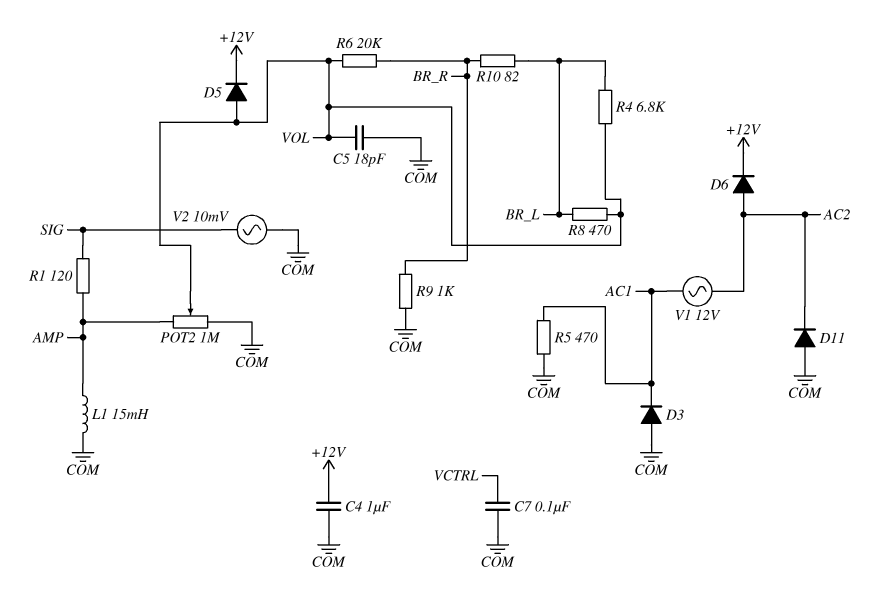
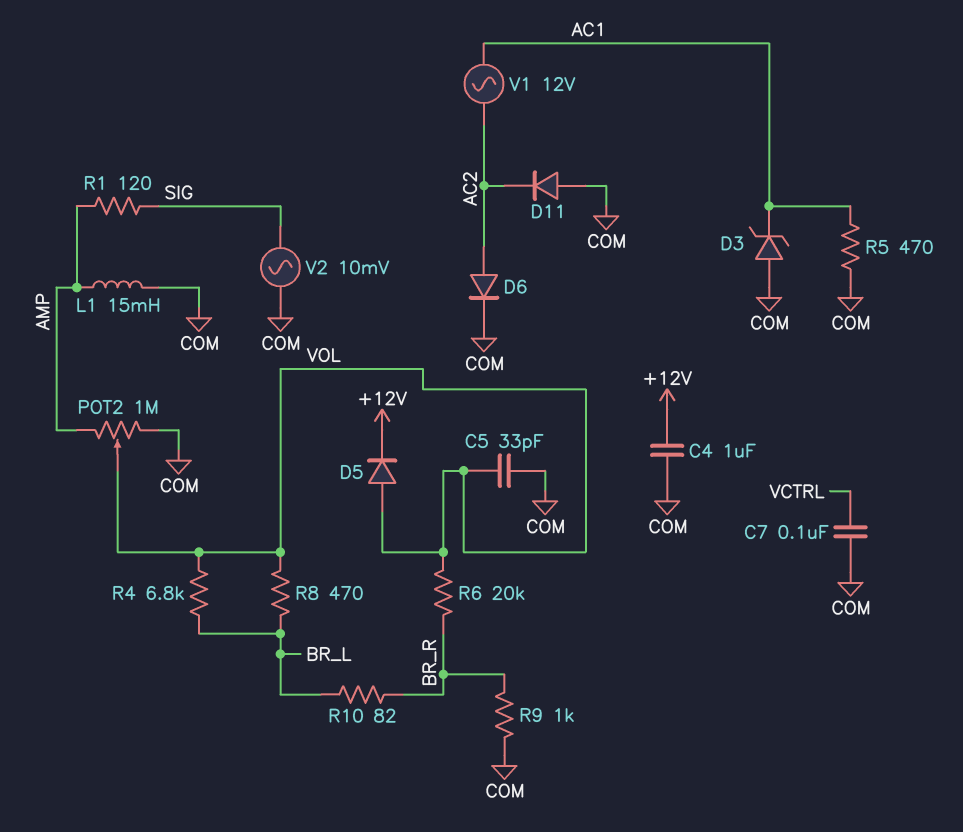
C5: 18pF (COM, VOL) -> 33pF (COM, VOL)
D3: diode (A COM, K AC1) -> zener (A COM, K AC1)
D6: diode (A AC2, K +12V) -> diode (A AC2, K COM)

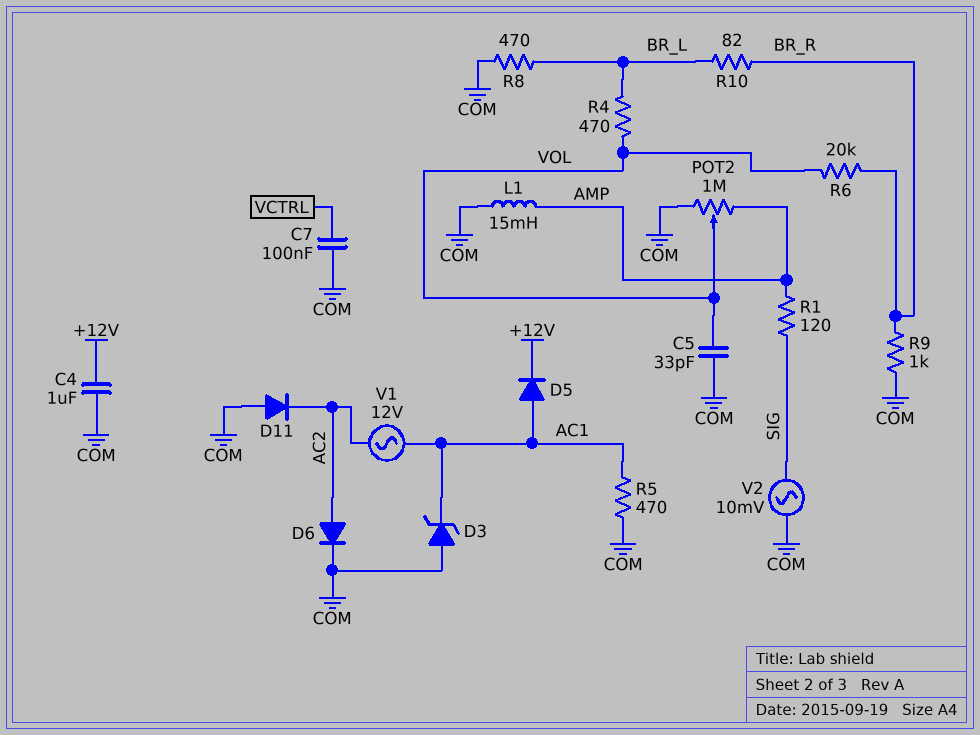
D5: diode (A VOL, K +12V) -> diode (A AC1, K +12V)
R4: 6.8k (BR_L, VOL) -> 470 (BR_L, VOL)
R8: 470 (BR_L, VOL) -> 470 (BR_L, COM)

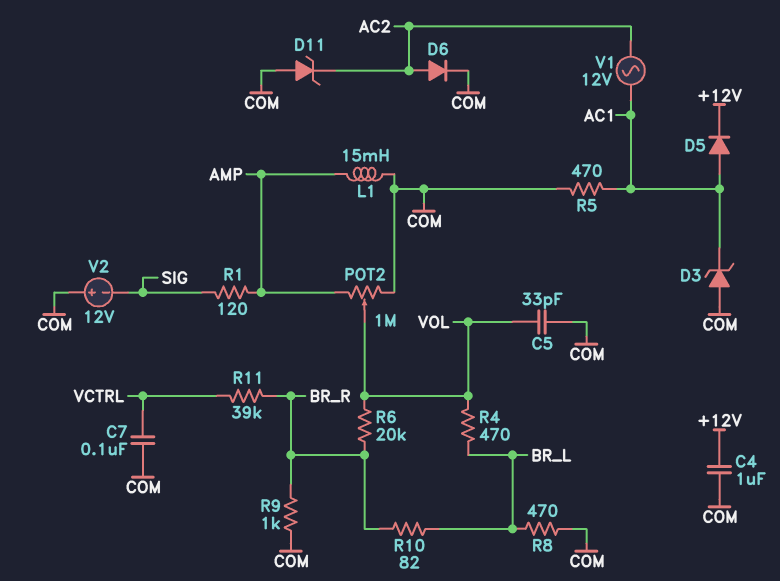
D11: diode (A COM, K AC2) -> zener (A COM, K AC2)
R11: none -> 39k (BR_R, VCTRL)
V2: AC 10mV (COM, SIG) -> 12V (plus COM, minus SIG)

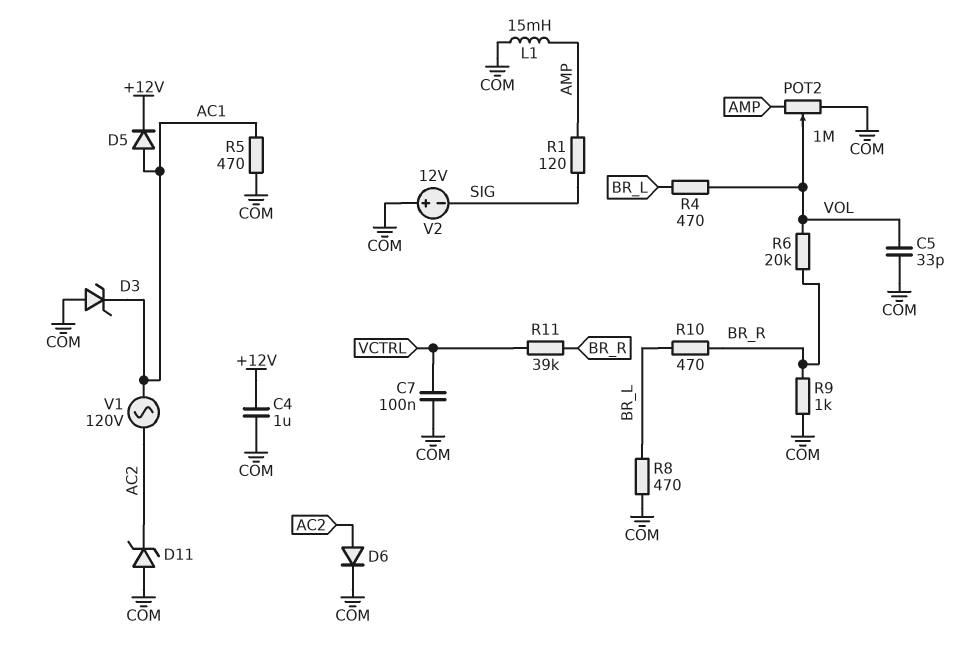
R10: 82 (BR_L, BR_R) -> 470 (BR_L, BR_R)
V1: AC 12V (AC1, AC2) -> AC 120V (AC1, AC2)

